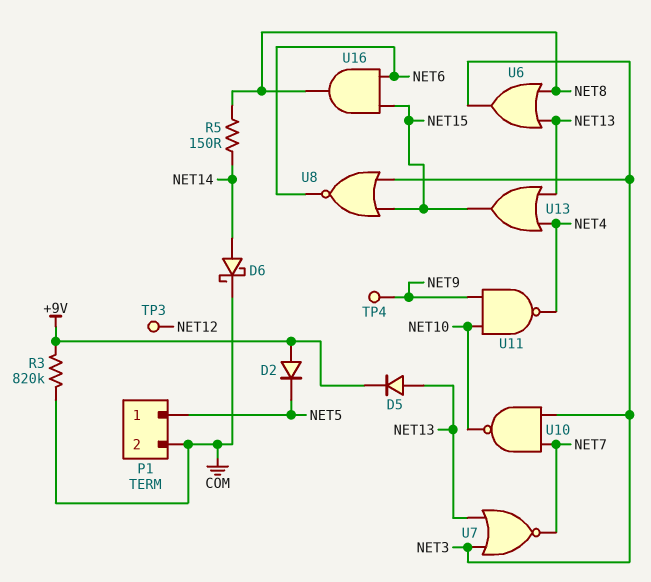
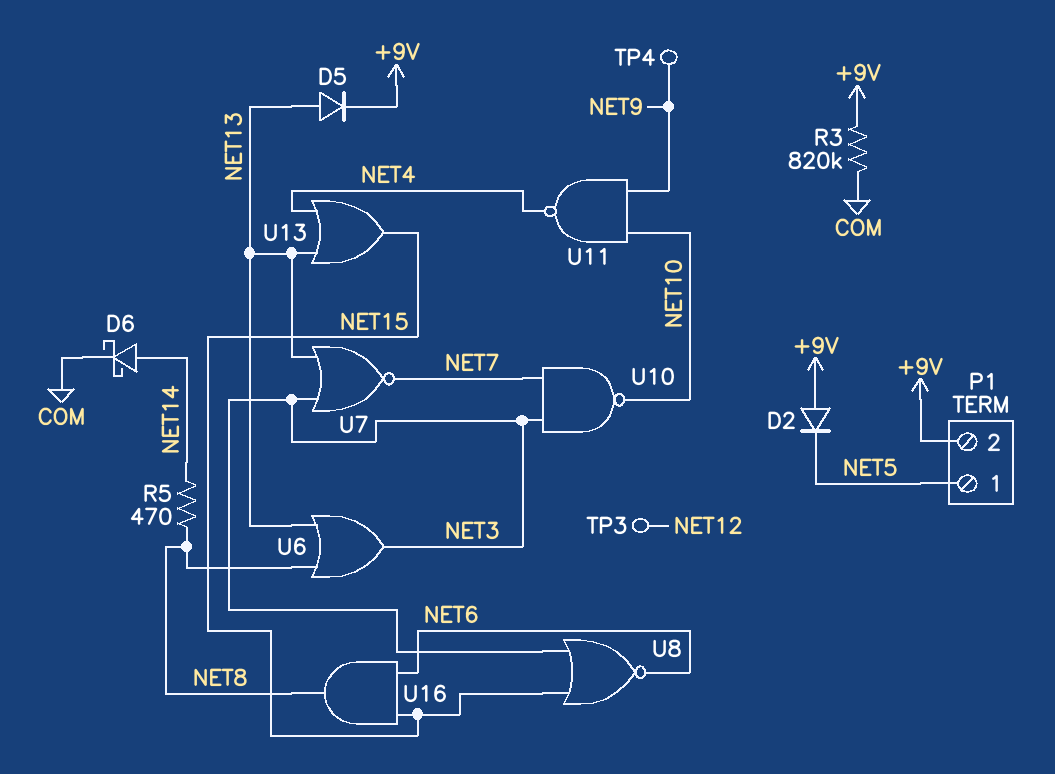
P1 pin 2: COM -> +9V
R5: 150 (NET8, NET14) -> 470 (NET8, NET14)

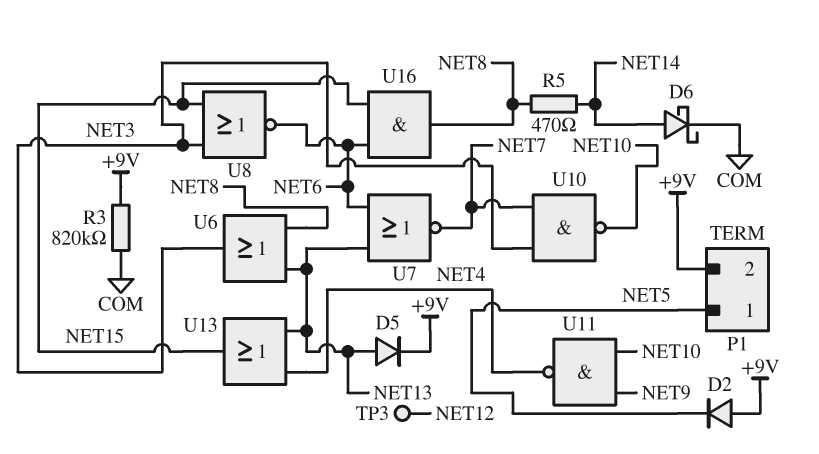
TP4: test point (NET9) -> none
U7: NOR (in NET3, in NET13, out NET7) -> NOR (in NET6, in NET13, out NET7)

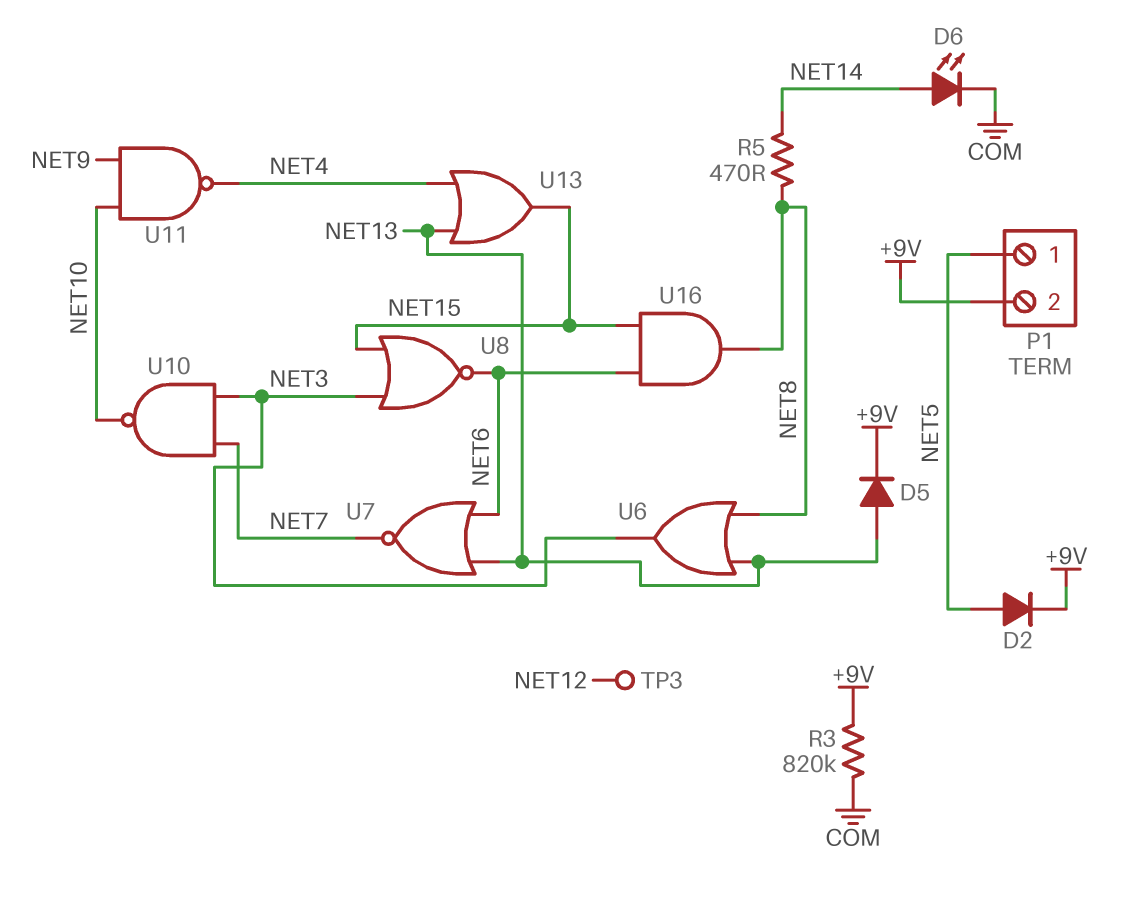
D2: diode (A +9V, K NET5) -> diode (A NET5, K +9V)
D6: schottky (A NET14, K COM) -> LED (A NET14, K COM)

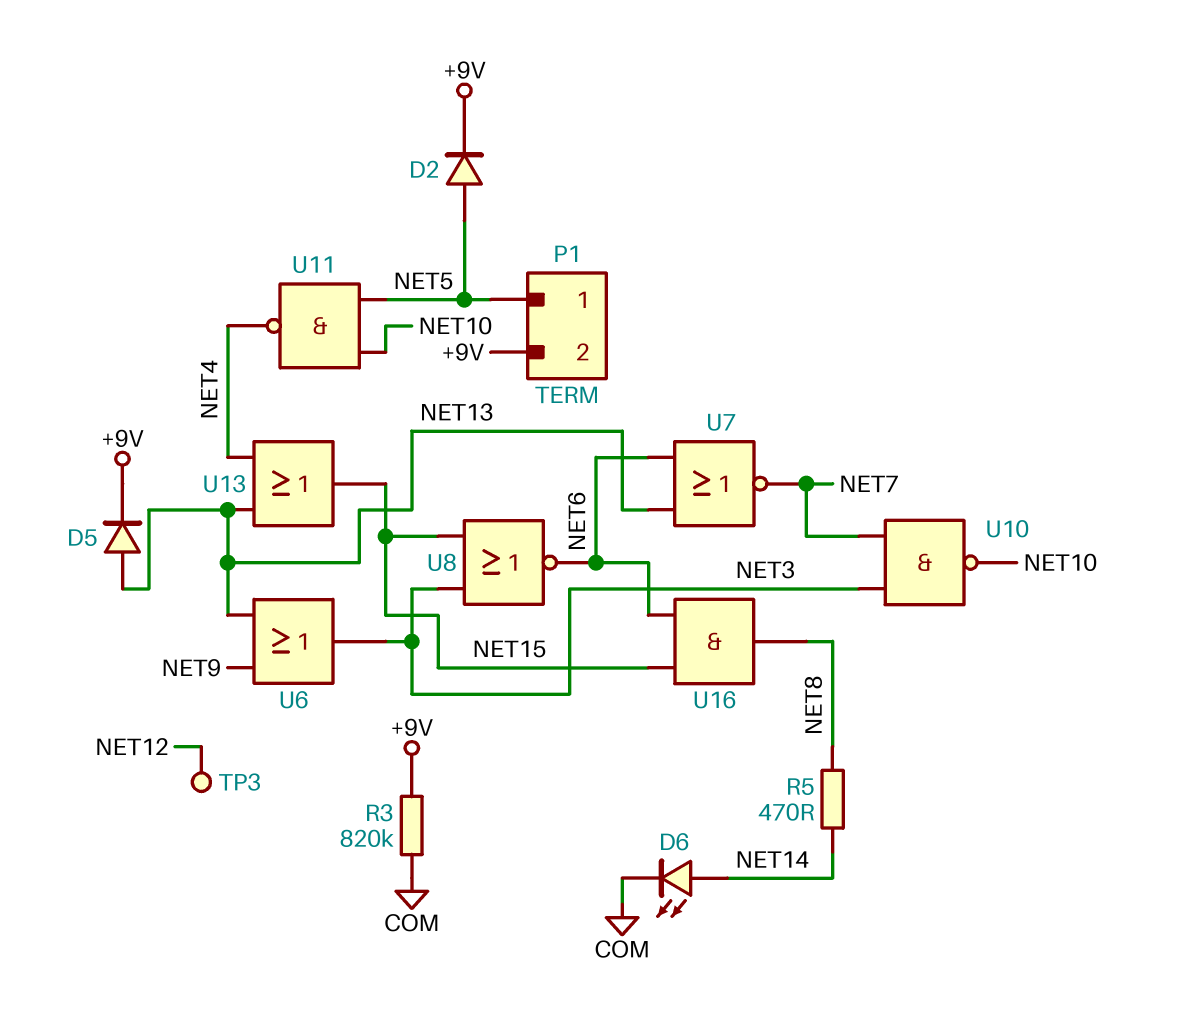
U6: OR (in NET8, in NET13, out NET3) -> OR (in NET9, in NET13, out NET3)
U11: NAND (in NET9, in NET10, out NET4) -> NAND (in NET5, in NET10, out NET4)

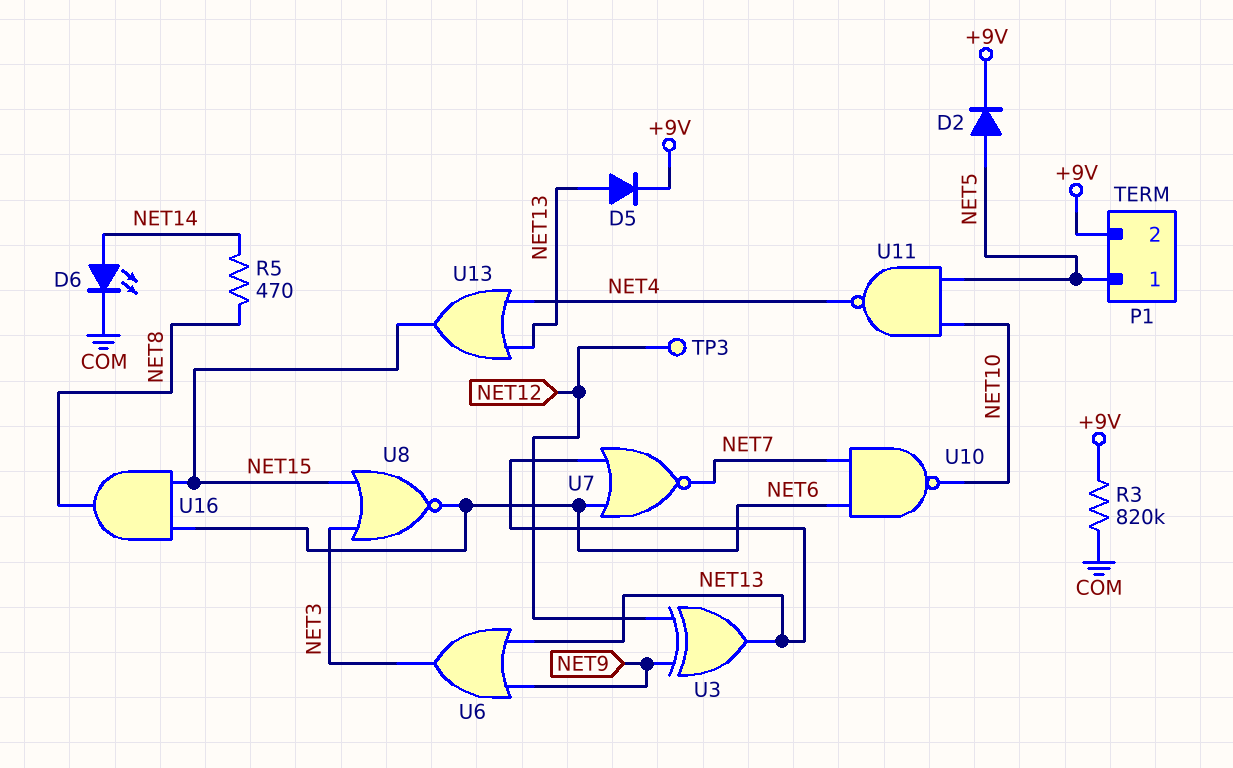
U3: none -> XOR (in NET9, in NET12, out NET13)
U10: NAND (in NET3, in NET7, out NET10) -> NAND (in NET6, in NET7, out NET10)

